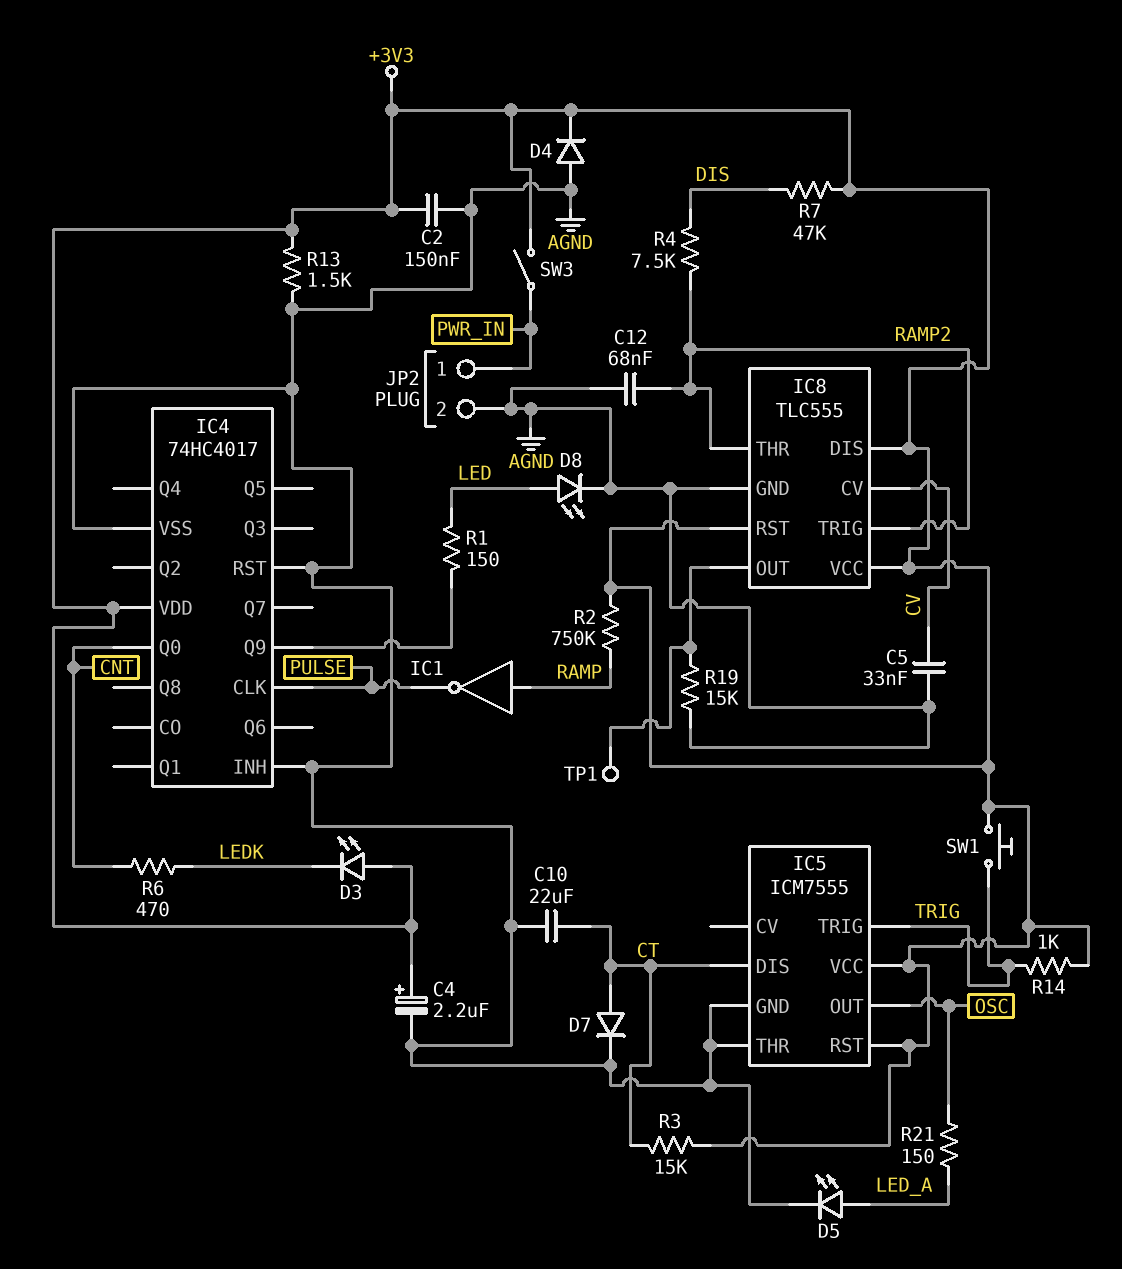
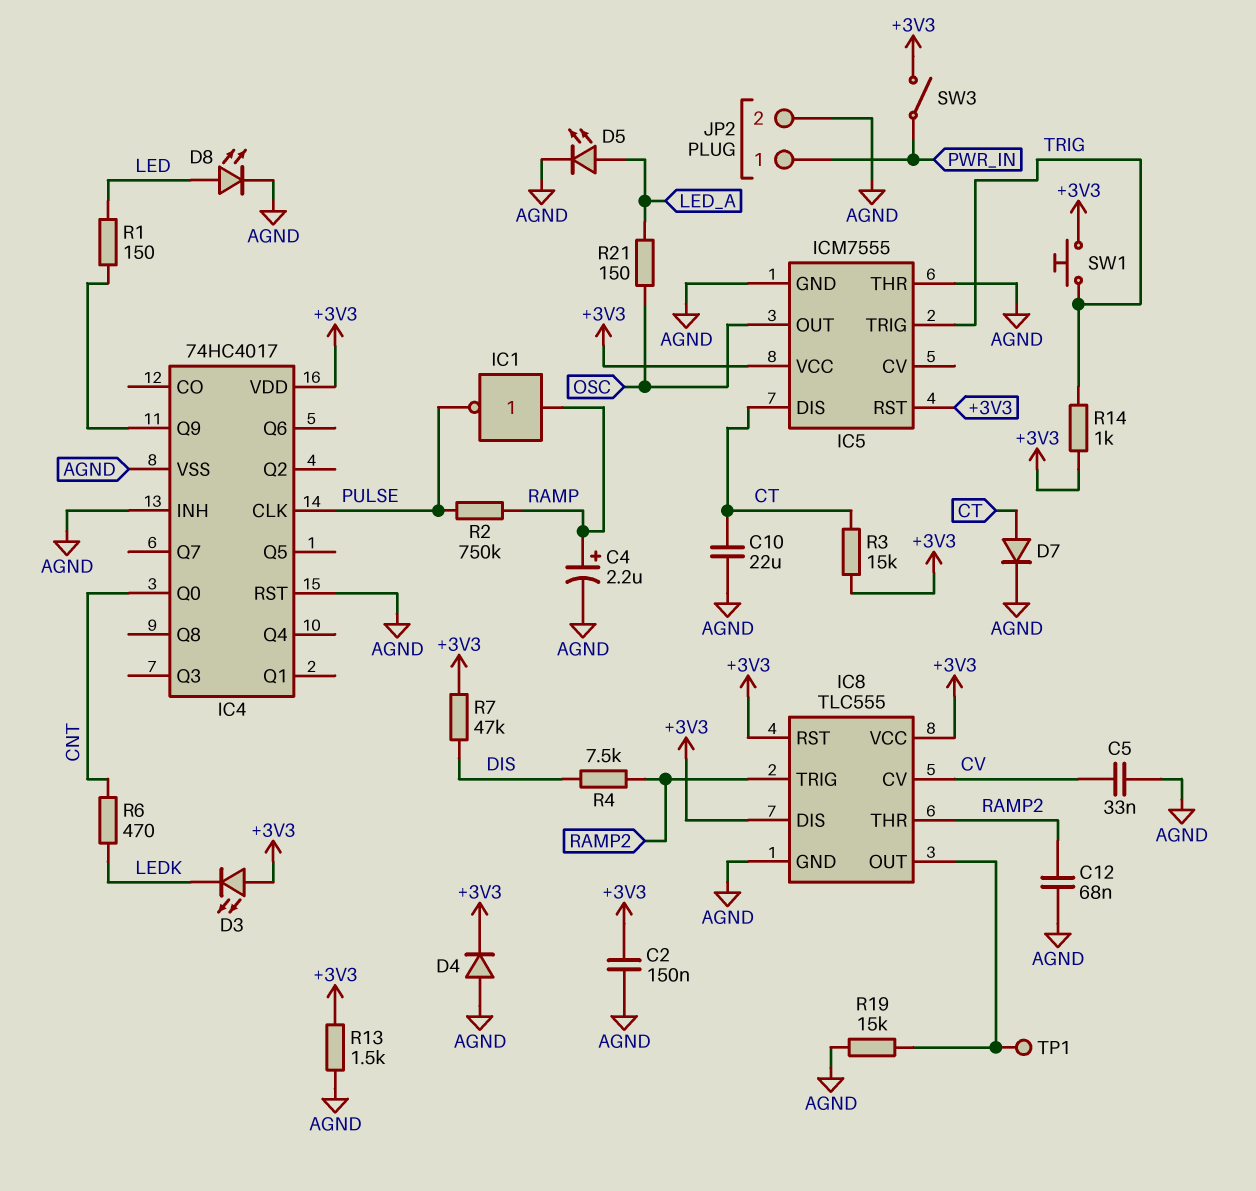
C4: 2.2uF (plus +3V3, minus AGND) -> 2.2uF (plus RAMP, minus AGND)
R2: 750k (+3V3, RAMP) -> 750k (PULSE, RAMP)

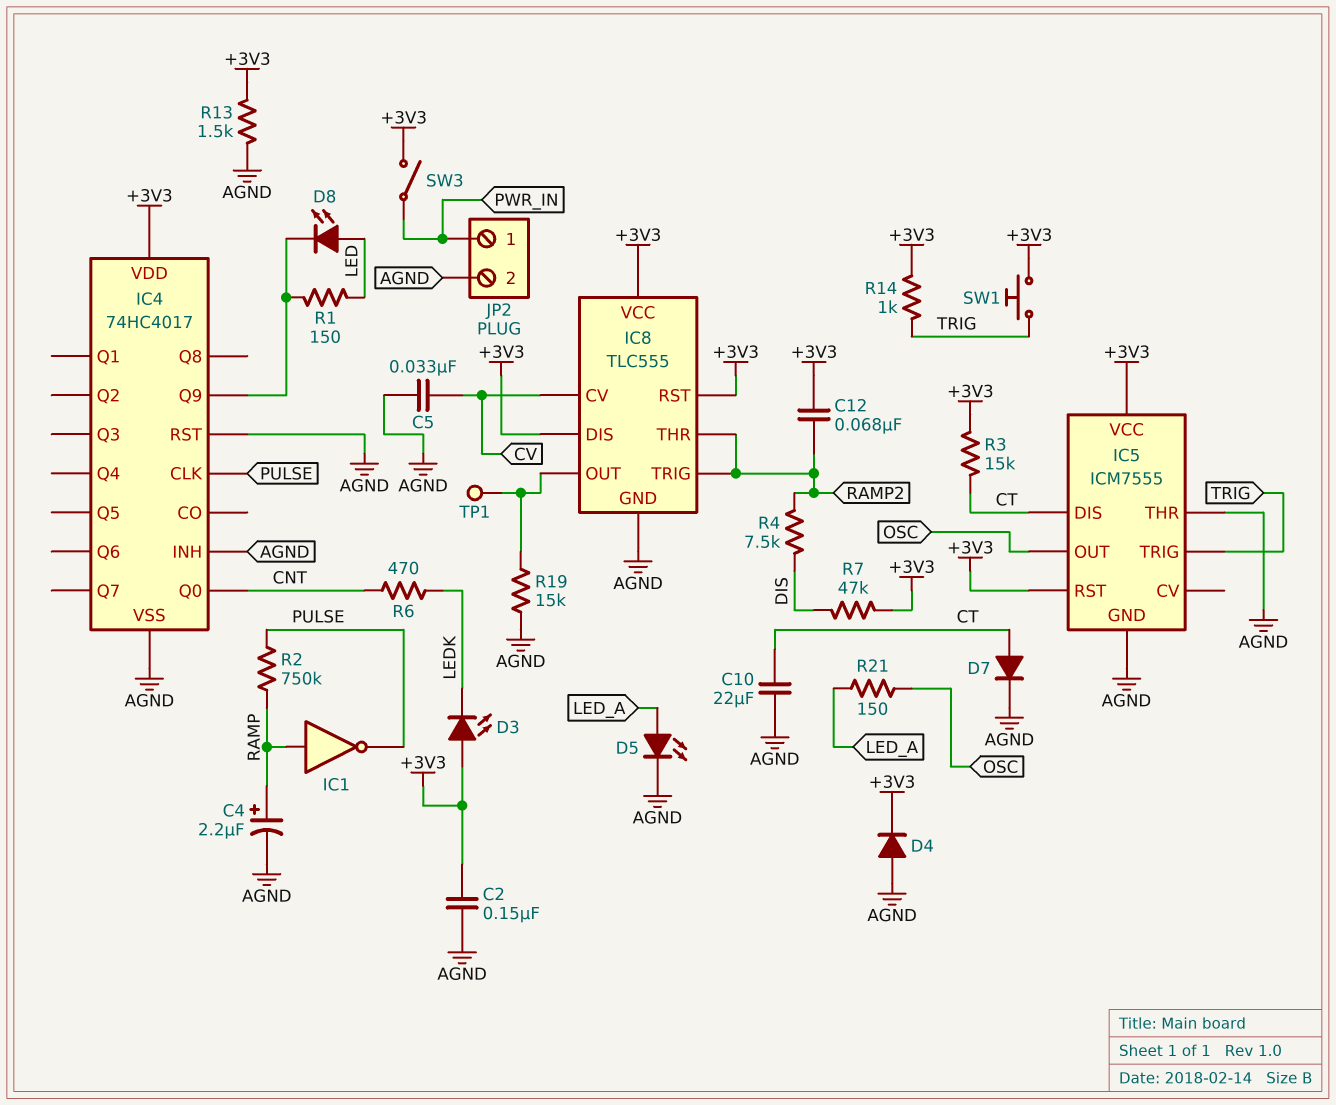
C12: 68nF (AGND, RAMP2) -> 68nF (+3V3, RAMP2)
D8: LED (A LED, K AGND) -> LED (A LED, K IC4/Q9)

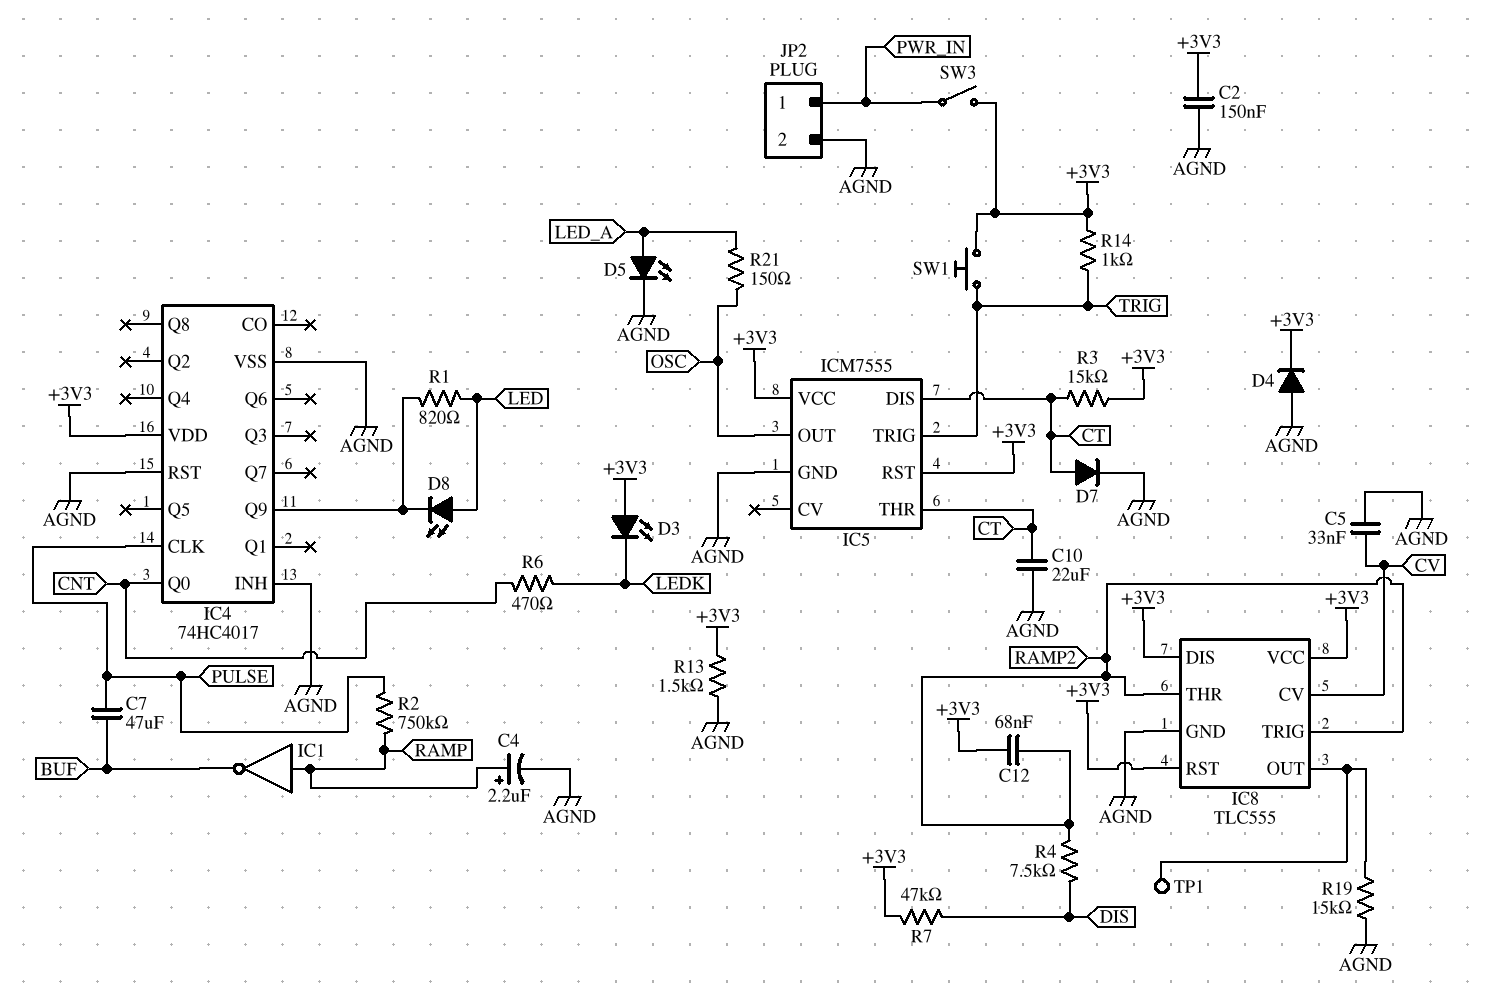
C7: none -> 47uF (BUF, PULSE)
IC1: NOT (in RAMP, out PULSE) -> NOT (in RAMP, out BUF)
IC5 pin THR: AGND -> CT
R1: 150 (IC4/Q9, LED) -> 820 (IC4/Q9, LED)

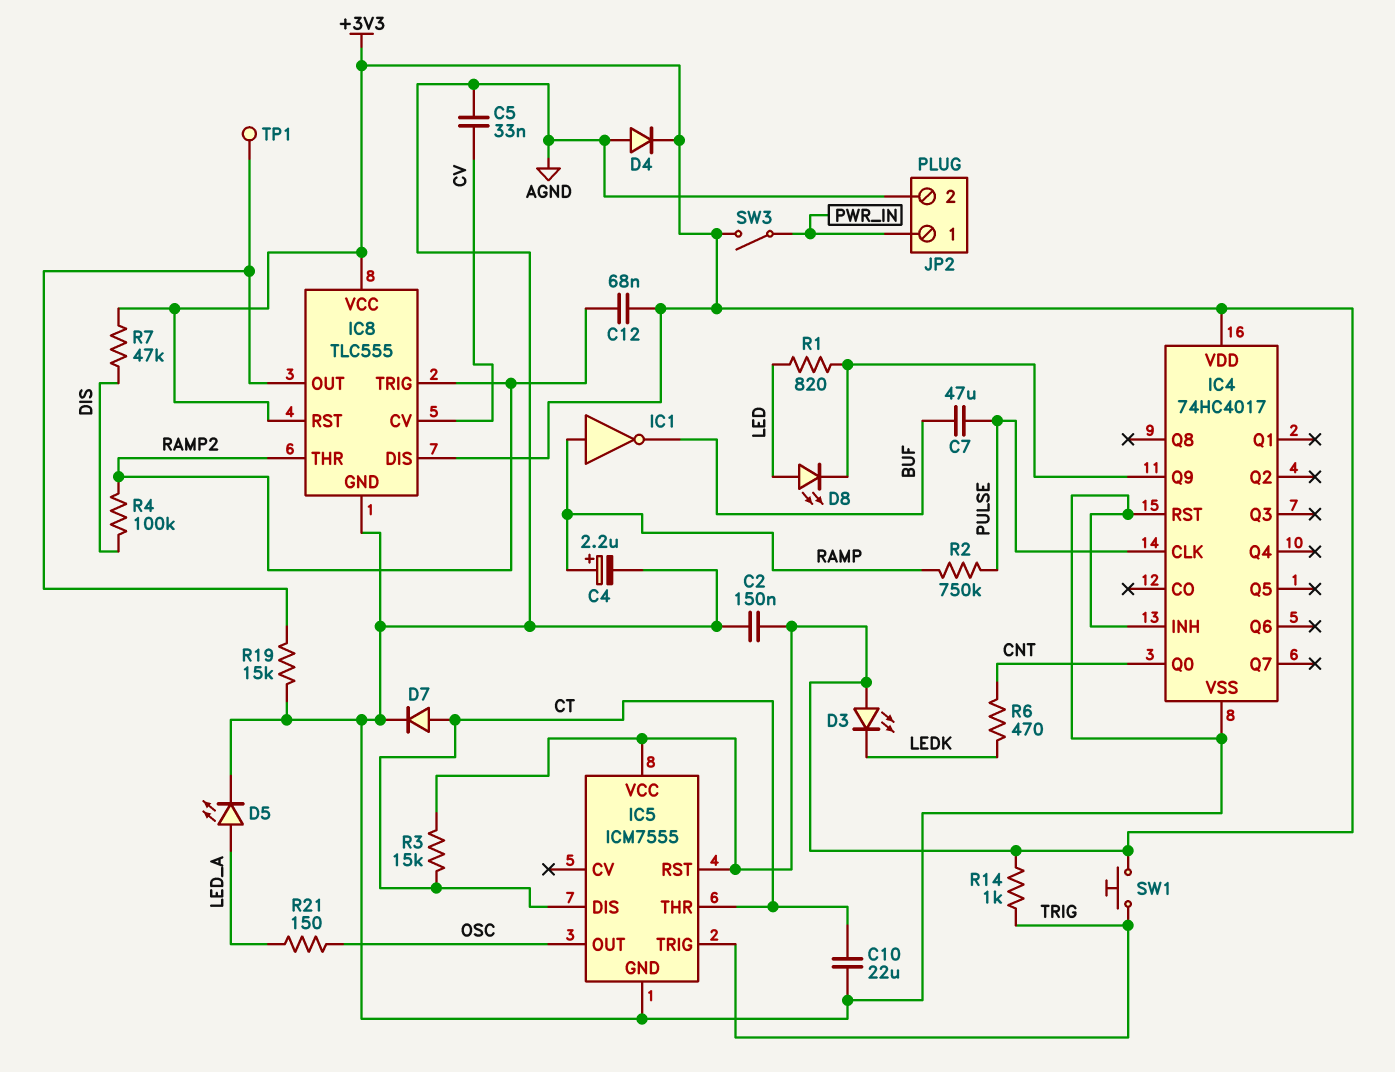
R4: 7.5k (DIS, RAMP2) -> 100k (DIS, RAMP2)
R13: 1.5k (+3V3, AGND) -> none

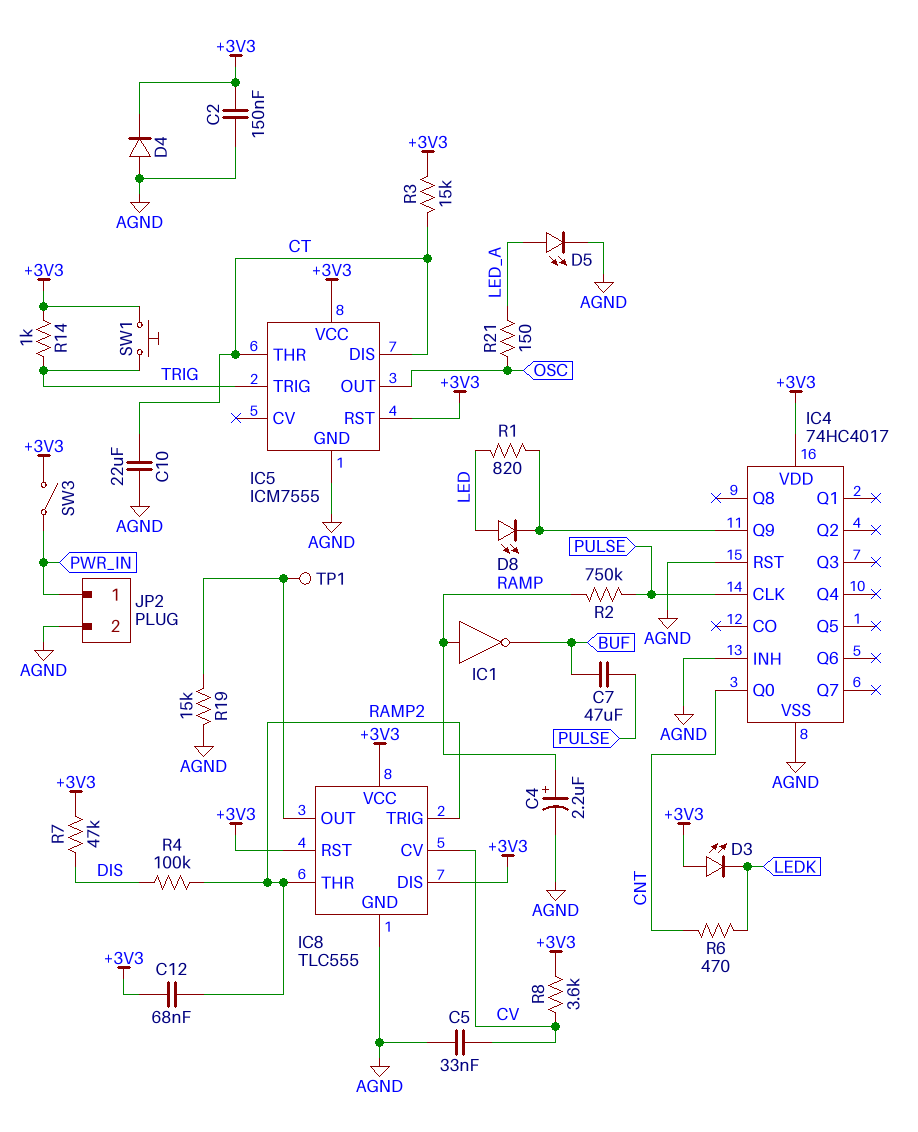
D7: diode (A CT, K AGND) -> none
R8: none -> 3.6k (+3V3, CV)

